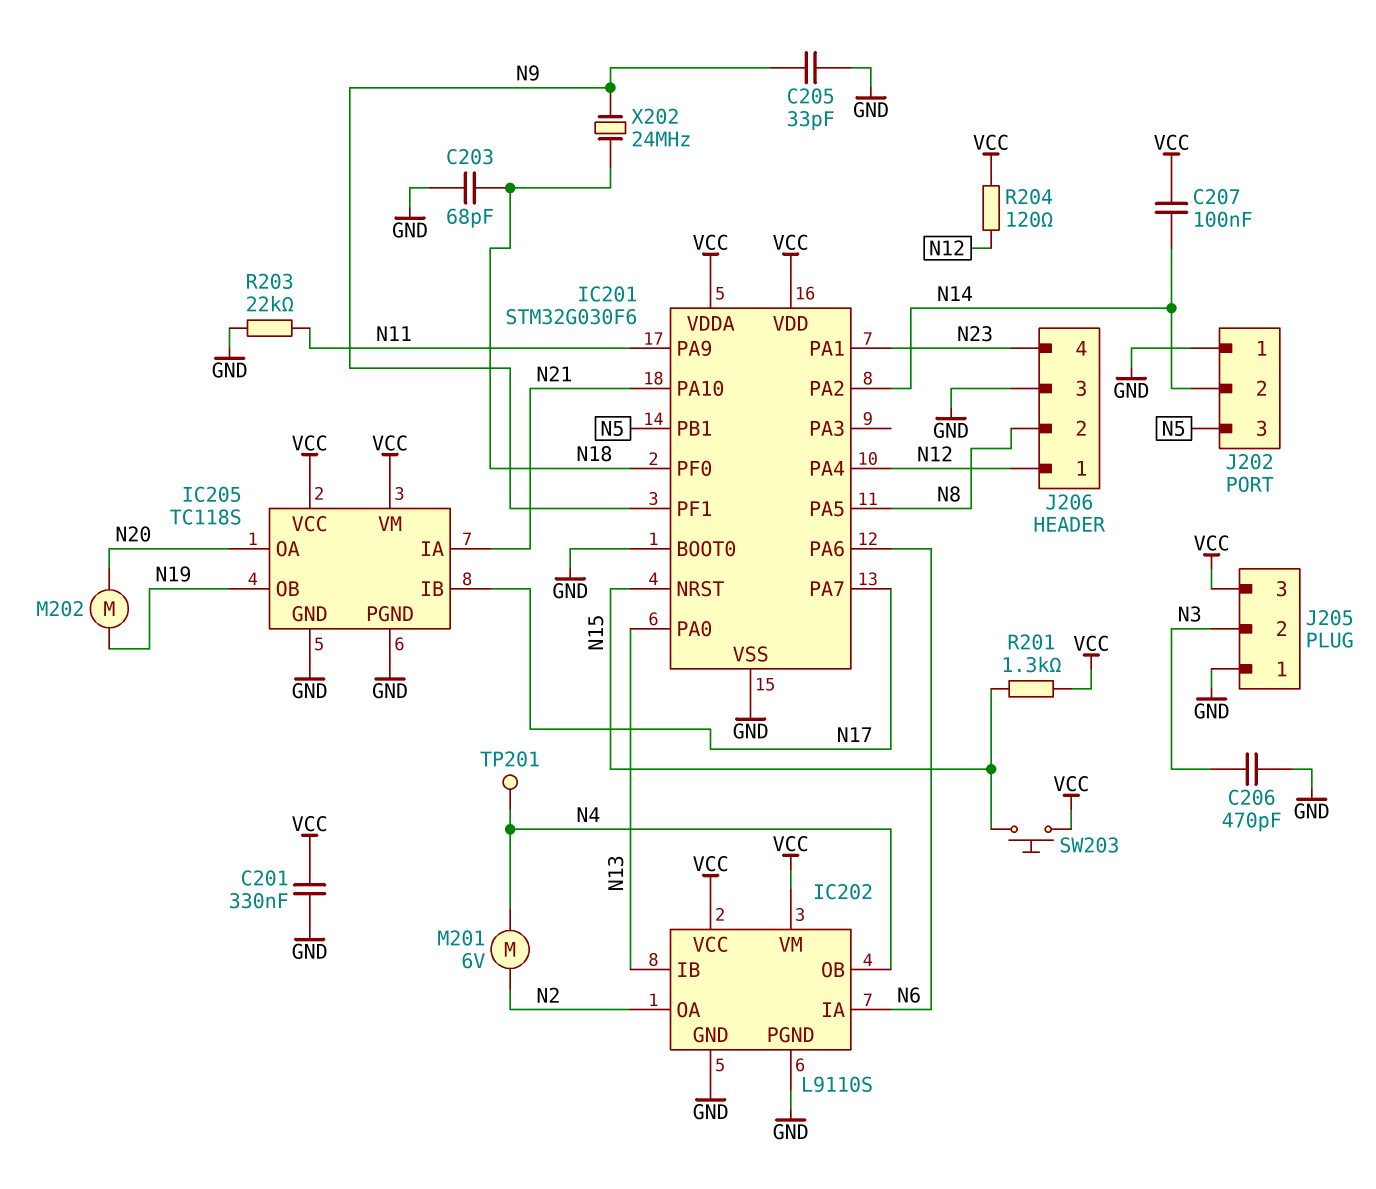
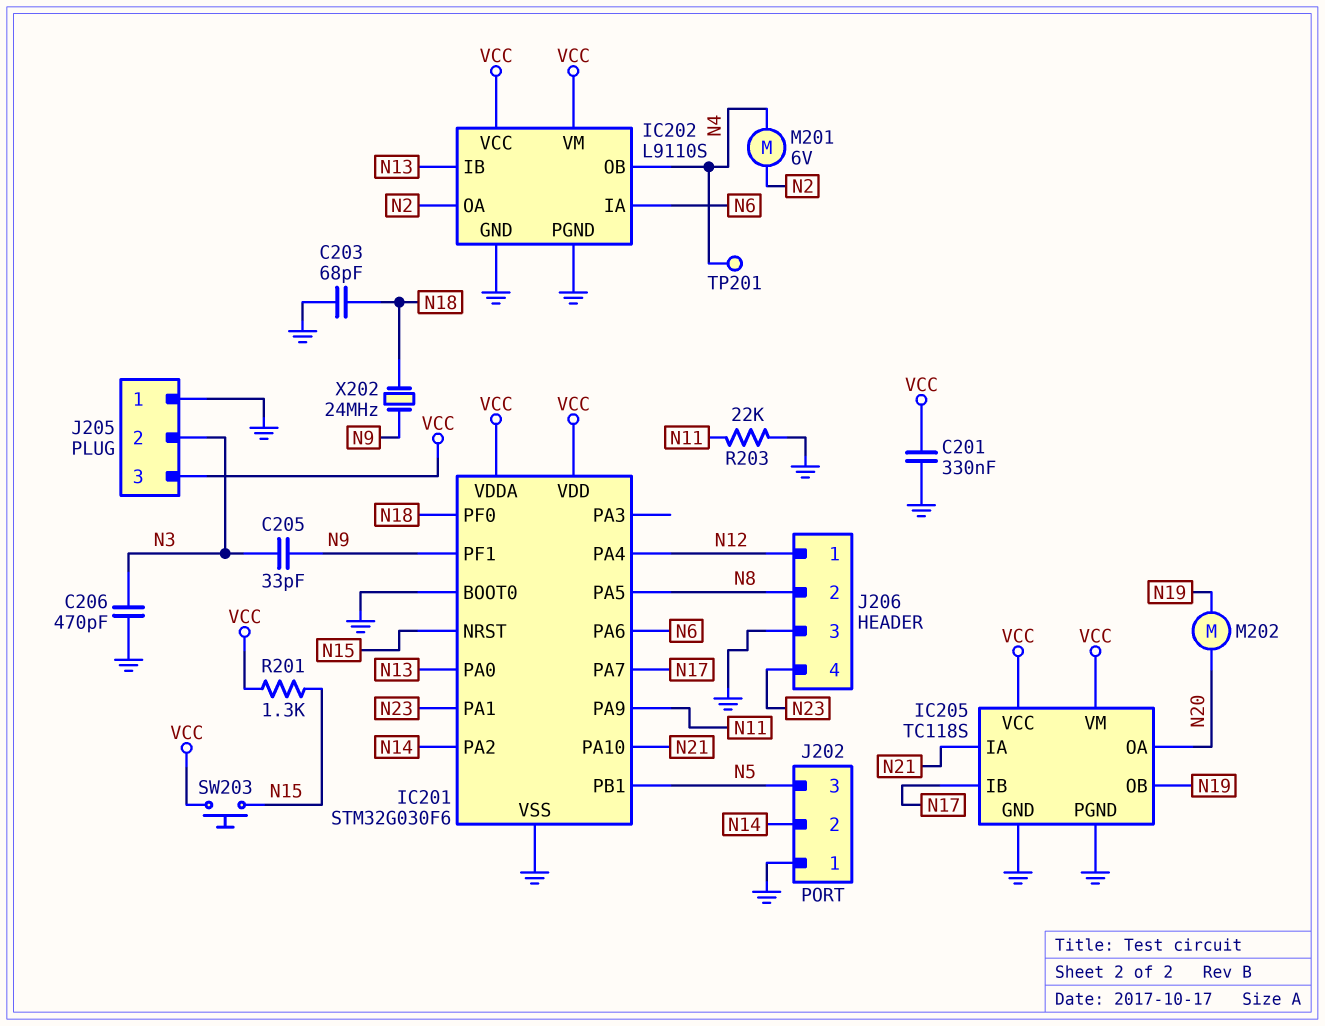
C205: 33pF (GND, N9) -> 33pF (N3, N9)
C207: 100nF (N14, VCC) -> none
R204: 120 (N12, VCC) -> none

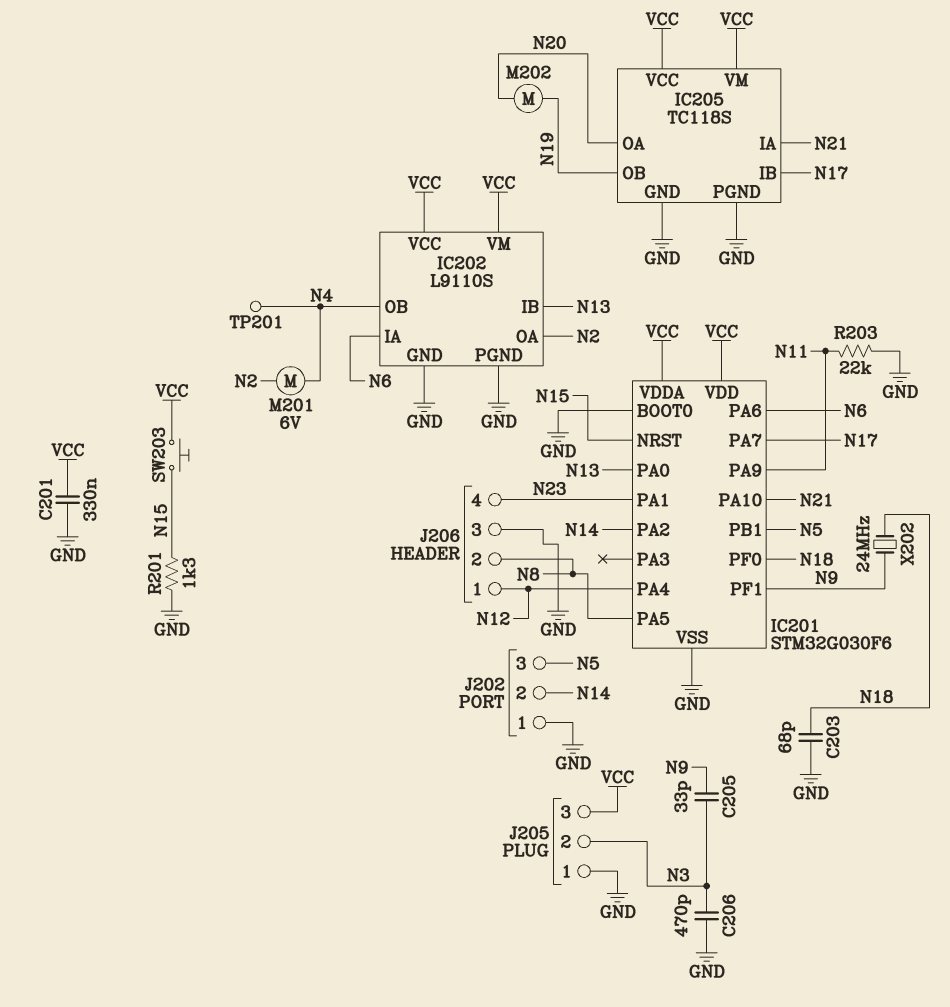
R201: 1.3k (N15, VCC) -> 1.3k (GND, N15)

